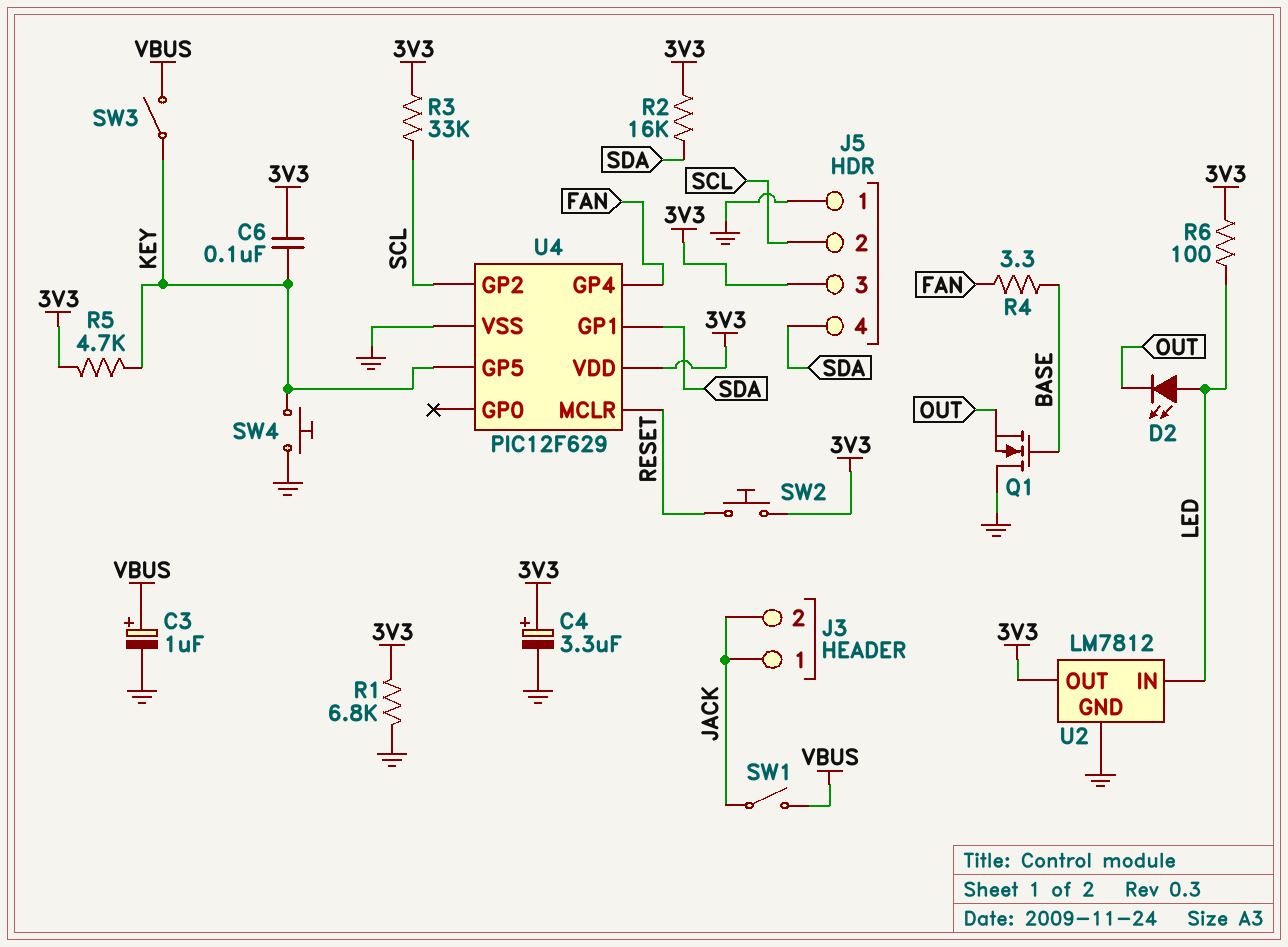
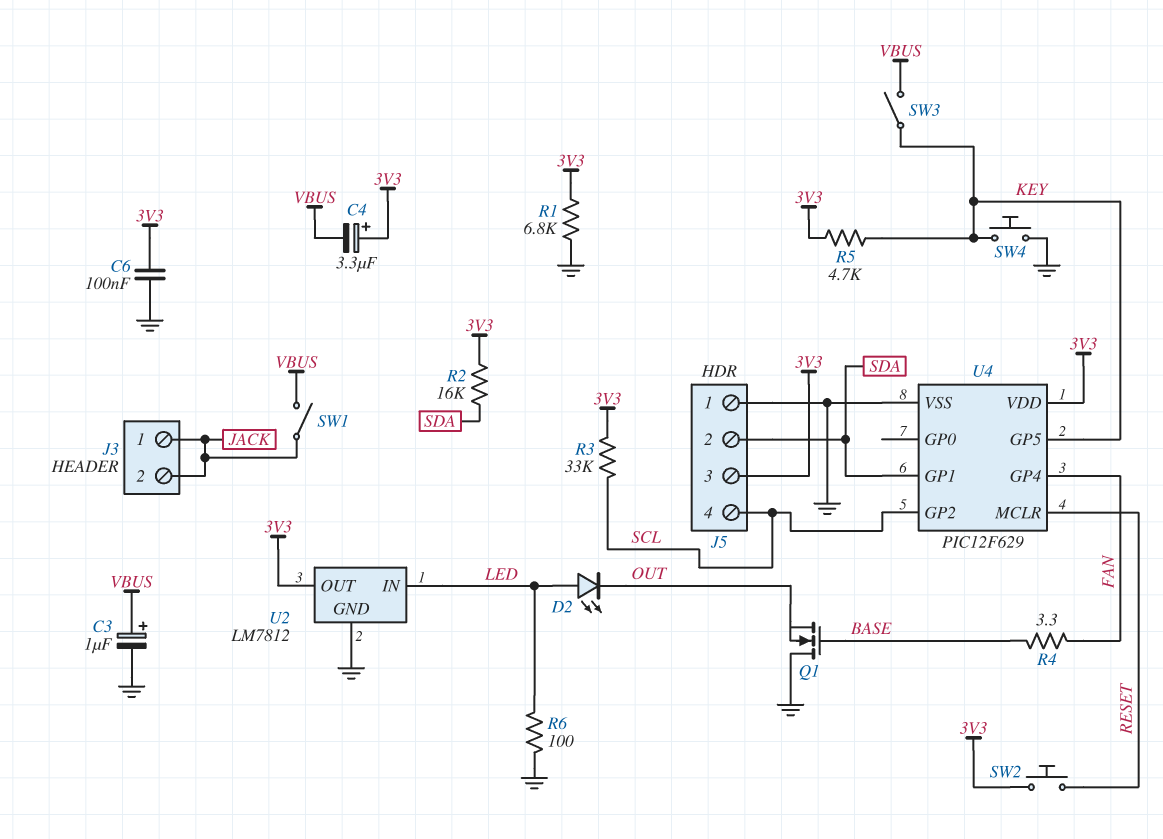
C4: 3.3uF (plus 3V3, minus GND) -> 3.3uF (plus 3V3, minus VBUS)
C6: 100nF (3V3, KEY) -> 100nF (3V3, GND)
J5 pin 2: SCL -> SDA
J5 pin 4: SDA -> SCL
R6: 100 (3V3, LED) -> 100 (GND, LED)

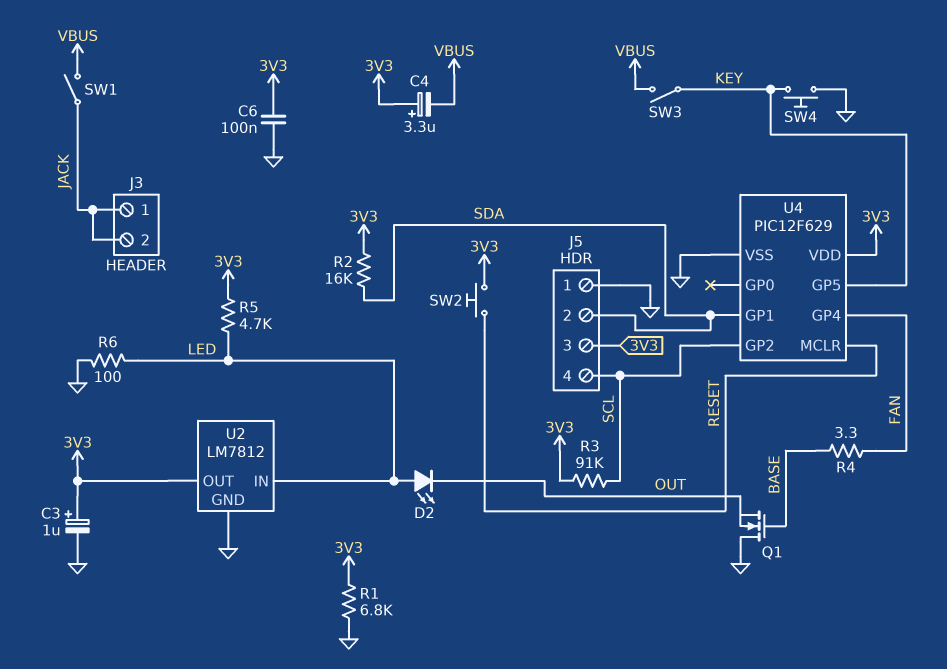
C3: 1uF (plus VBUS, minus GND) -> 1uF (plus 3V3, minus GND)
R3: 33k (3V3, SCL) -> 91k (3V3, SCL)
R5: 4.7k (3V3, KEY) -> 4.7k (3V3, LED)

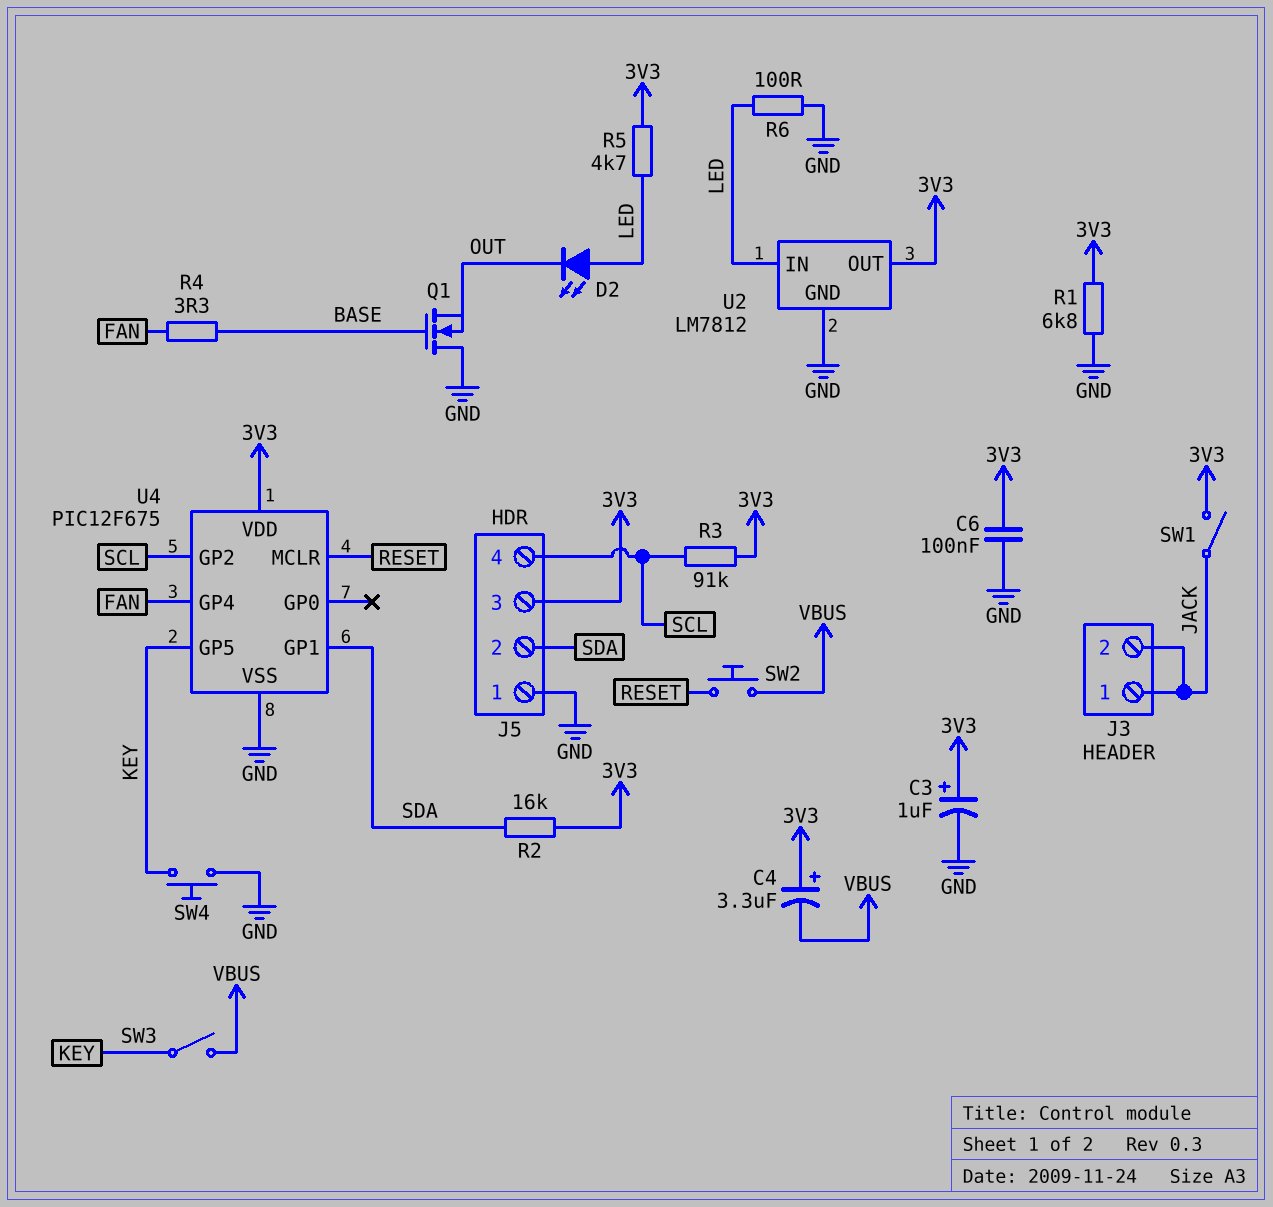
SW1: switch (JACK, VBUS) -> switch (3V3, JACK)
SW2: button (3V3, RESET) -> button (RESET, VBUS)
U4: PIC12F629 -> PIC12F675

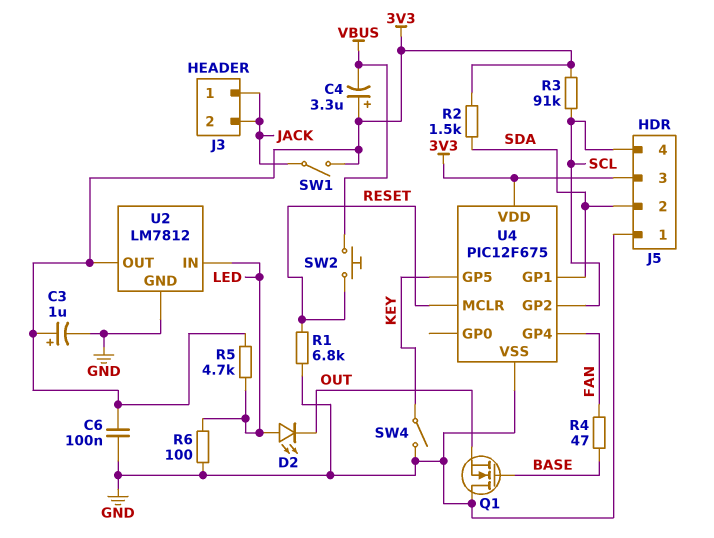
R1: 6.8k (3V3, GND) -> 6.8k (GND, RESET)
R2: 16k (3V3, SDA) -> 1.5k (3V3, SDA)
R4: 3.3 (BASE, FAN) -> 47 (BASE, FAN)
SW3: switch (KEY, VBUS) -> none
SW4: button (GND, KEY) -> switch (GND, KEY)

